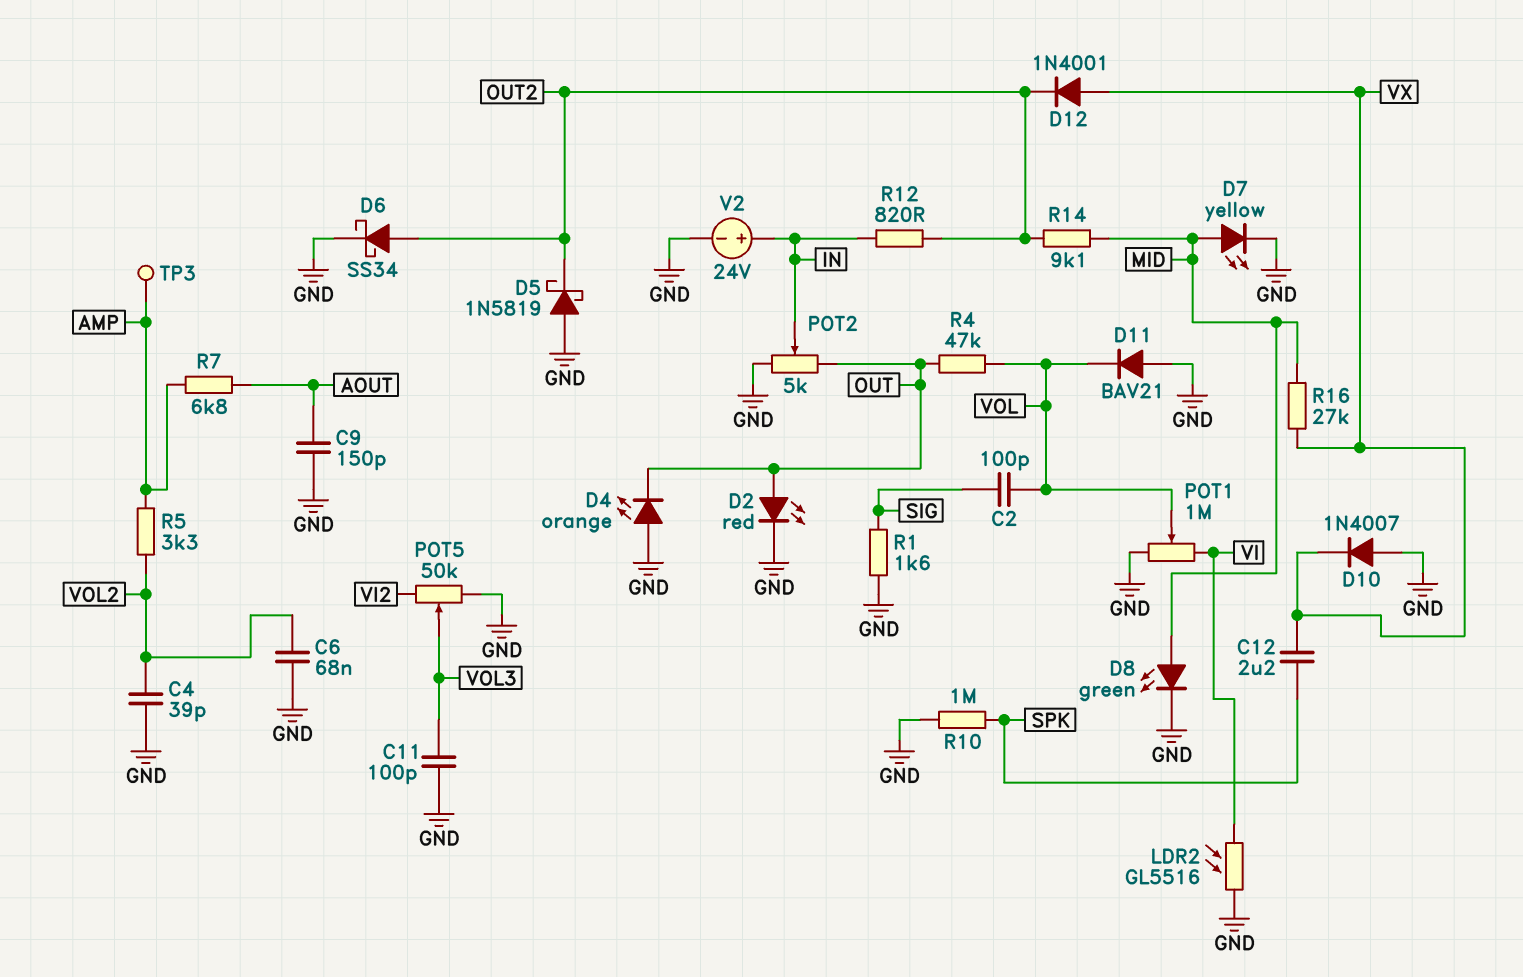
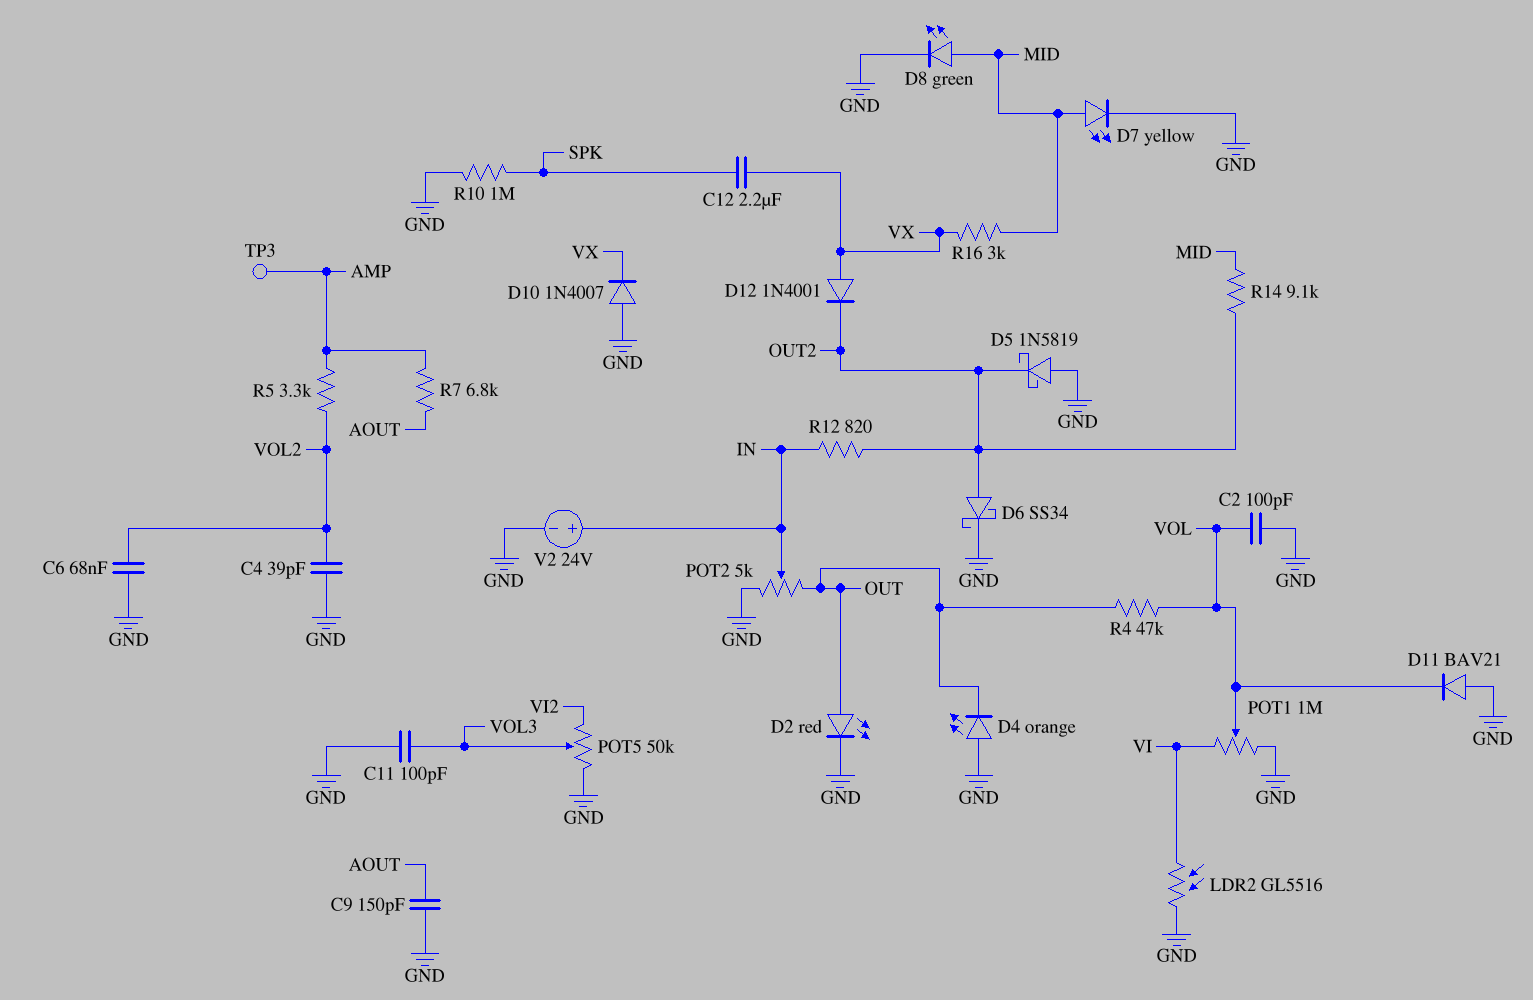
C2: 100pF (SIG, VOL) -> 100pF (GND, VOL)
R1: 1.6k (GND, SIG) -> none
R16: 27k (MID, VX) -> 3k (MID, VX)

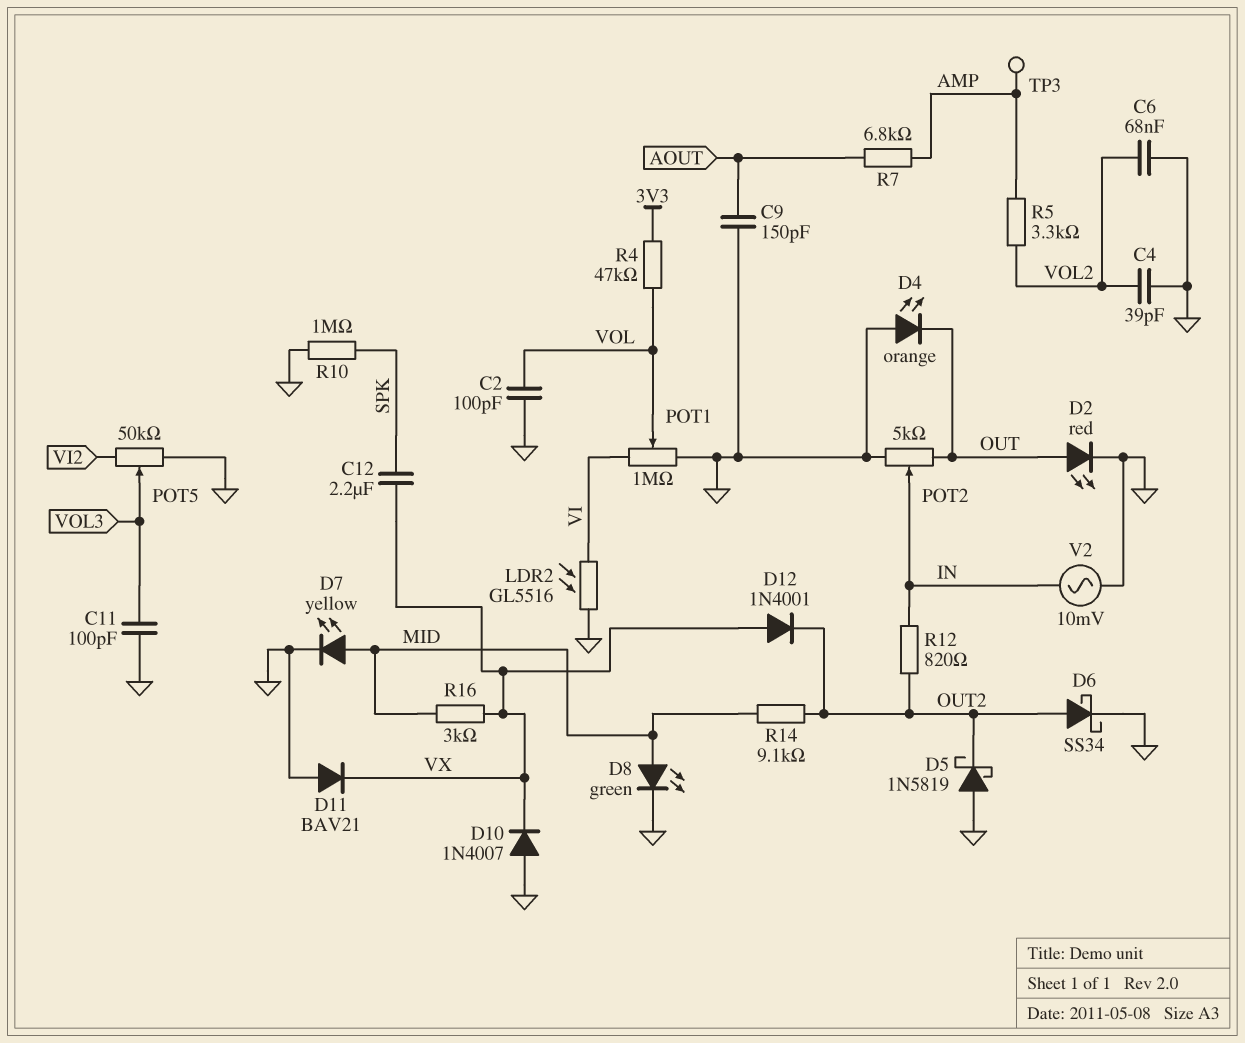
D11: diode BAV21 (A GND, K VOL) -> diode BAV21 (A GND, K VX)
R4: 47k (OUT, VOL) -> 47k (3V3, VOL)
V2: 24V (plus IN, minus GND) -> AC 10mV (GND, IN)

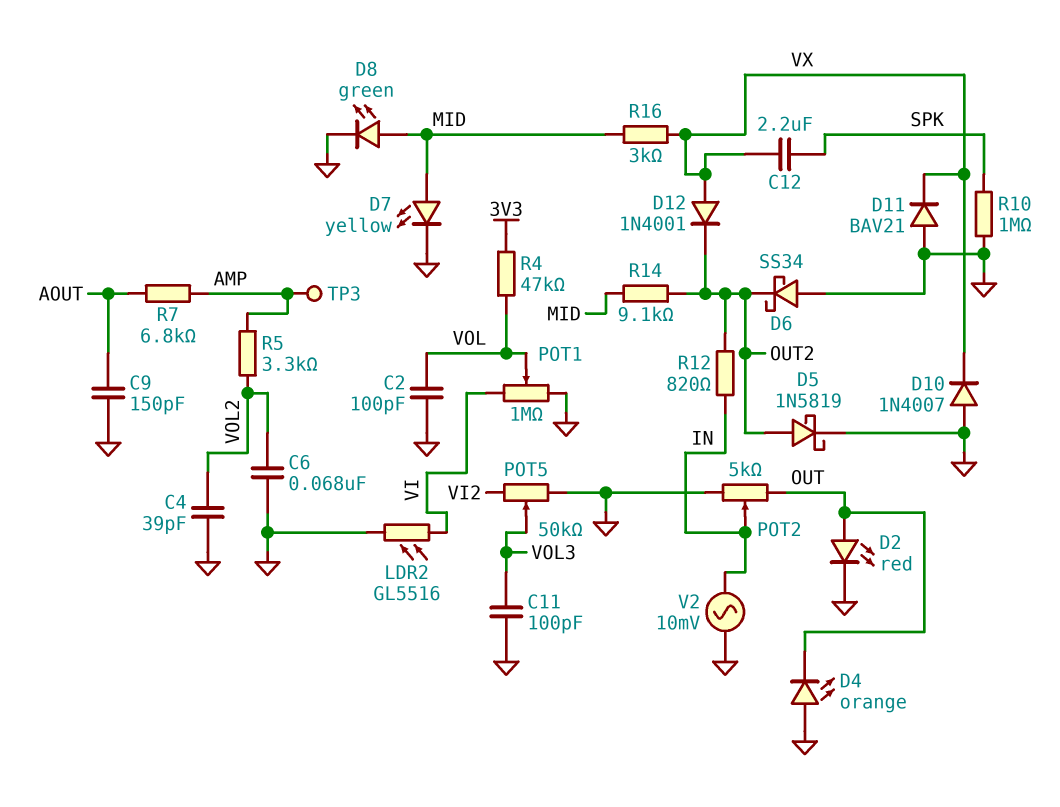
D5: schottky 1N5819 (A GND, K OUT2) -> schottky 1N5819 (A OUT2, K GND)
D6: schottky SS34 (A OUT2, K GND) -> schottky SS34 (A GND, K OUT2)

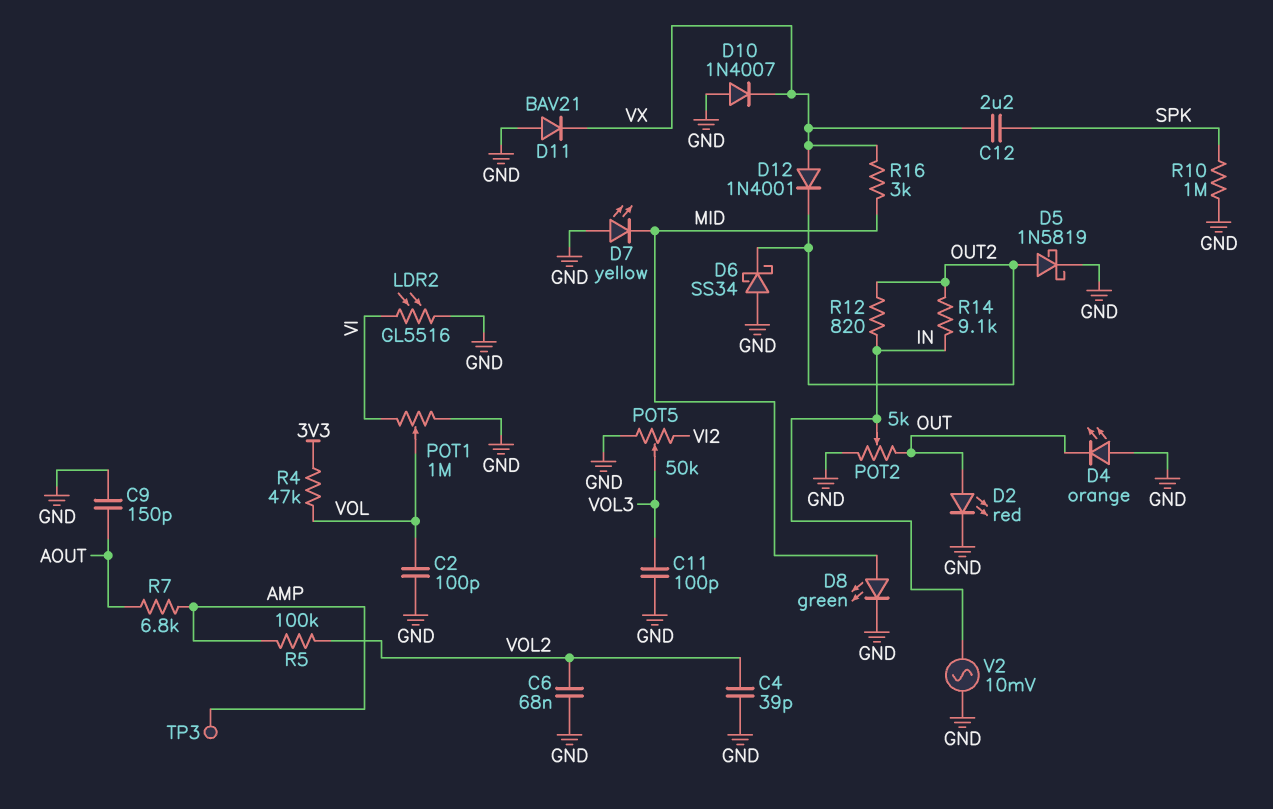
D7: LED yellow (A MID, K GND) -> LED yellow (A GND, K MID)
R5: 3.3k (AMP, VOL2) -> 100k (AMP, VOL2)
R14: 9.1k (MID, OUT2) -> 9.1k (IN, OUT2)

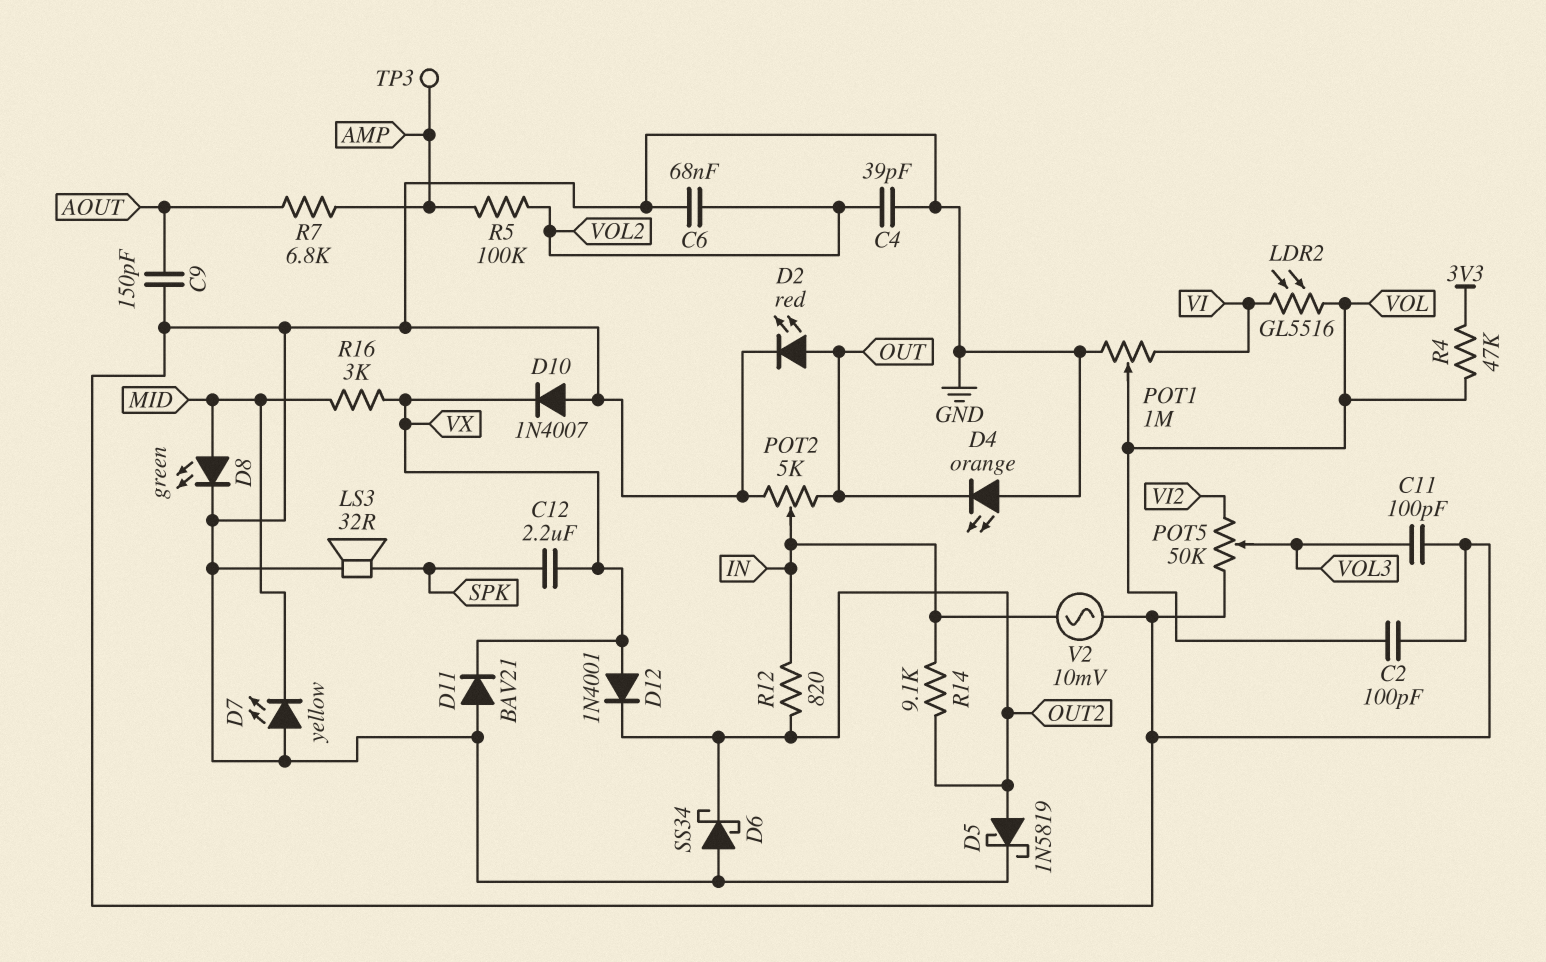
LDR2: GL5516 (GND, VI) -> GL5516 (VI, VOL)
LS3: none -> speaker 32R (GND, SPK)
R10: 1M (GND, SPK) -> none

